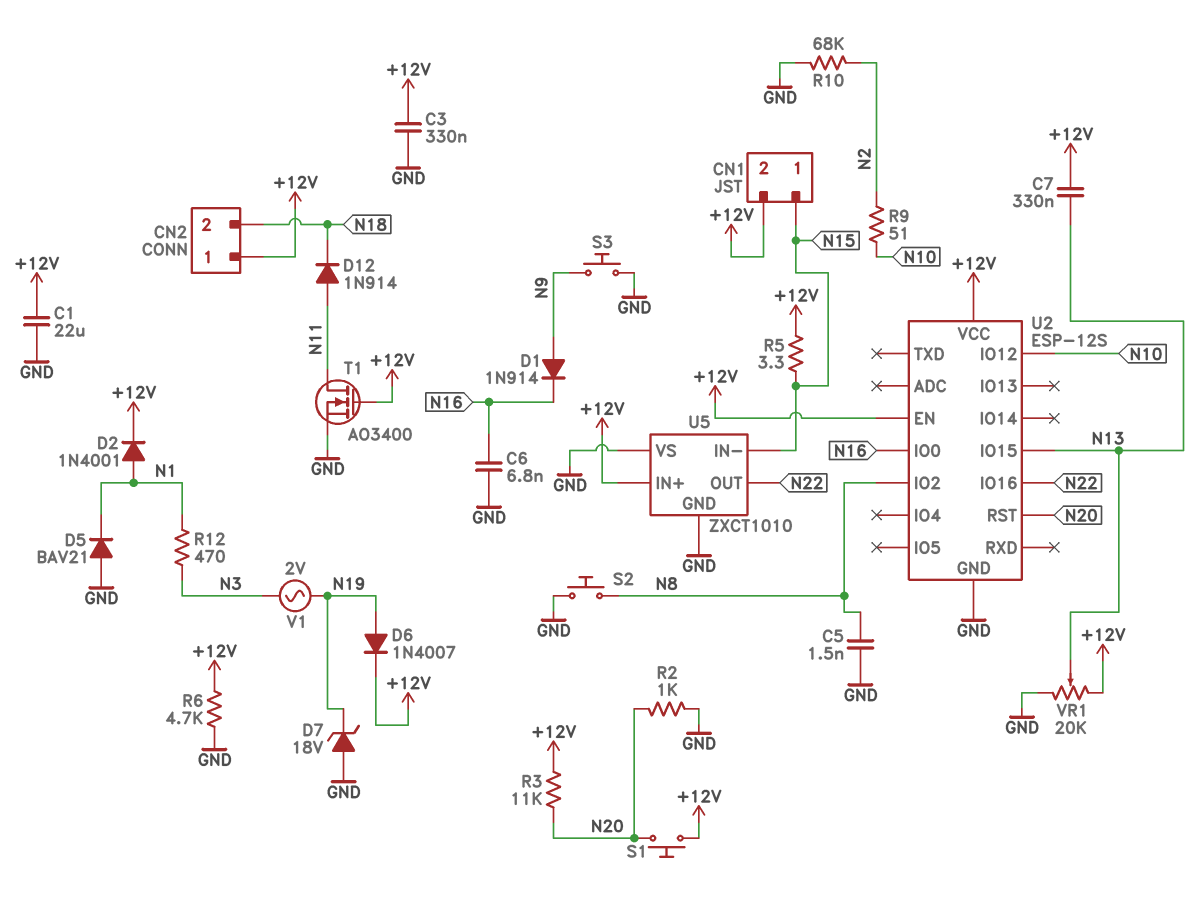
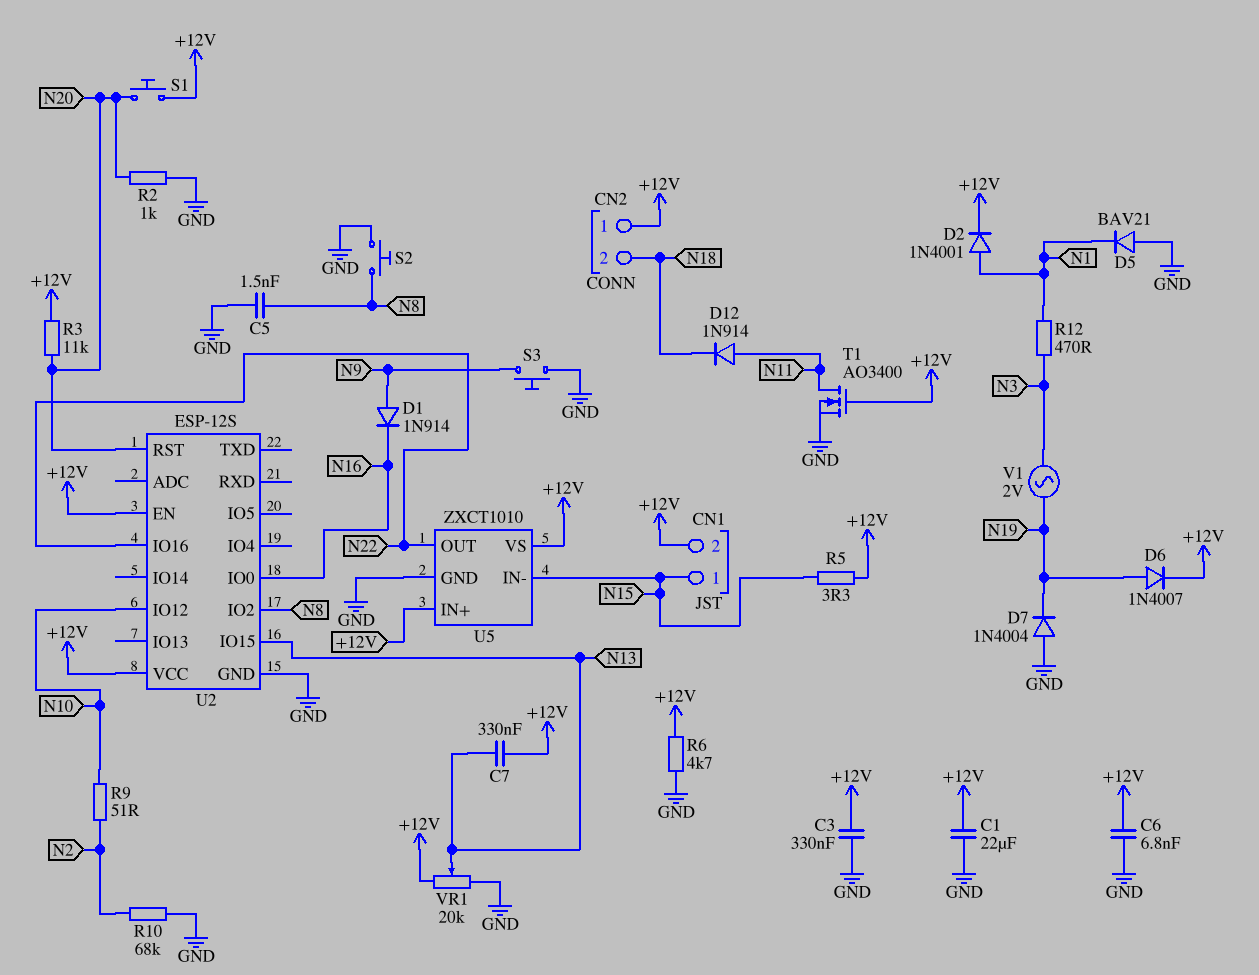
C6: 6.8nF (GND, N16) -> 6.8nF (+12V, GND)
D7: zener 18V (A GND, K N19) -> diode 1N4004 (A GND, K N19)
U5 pin VS: GND -> +12V

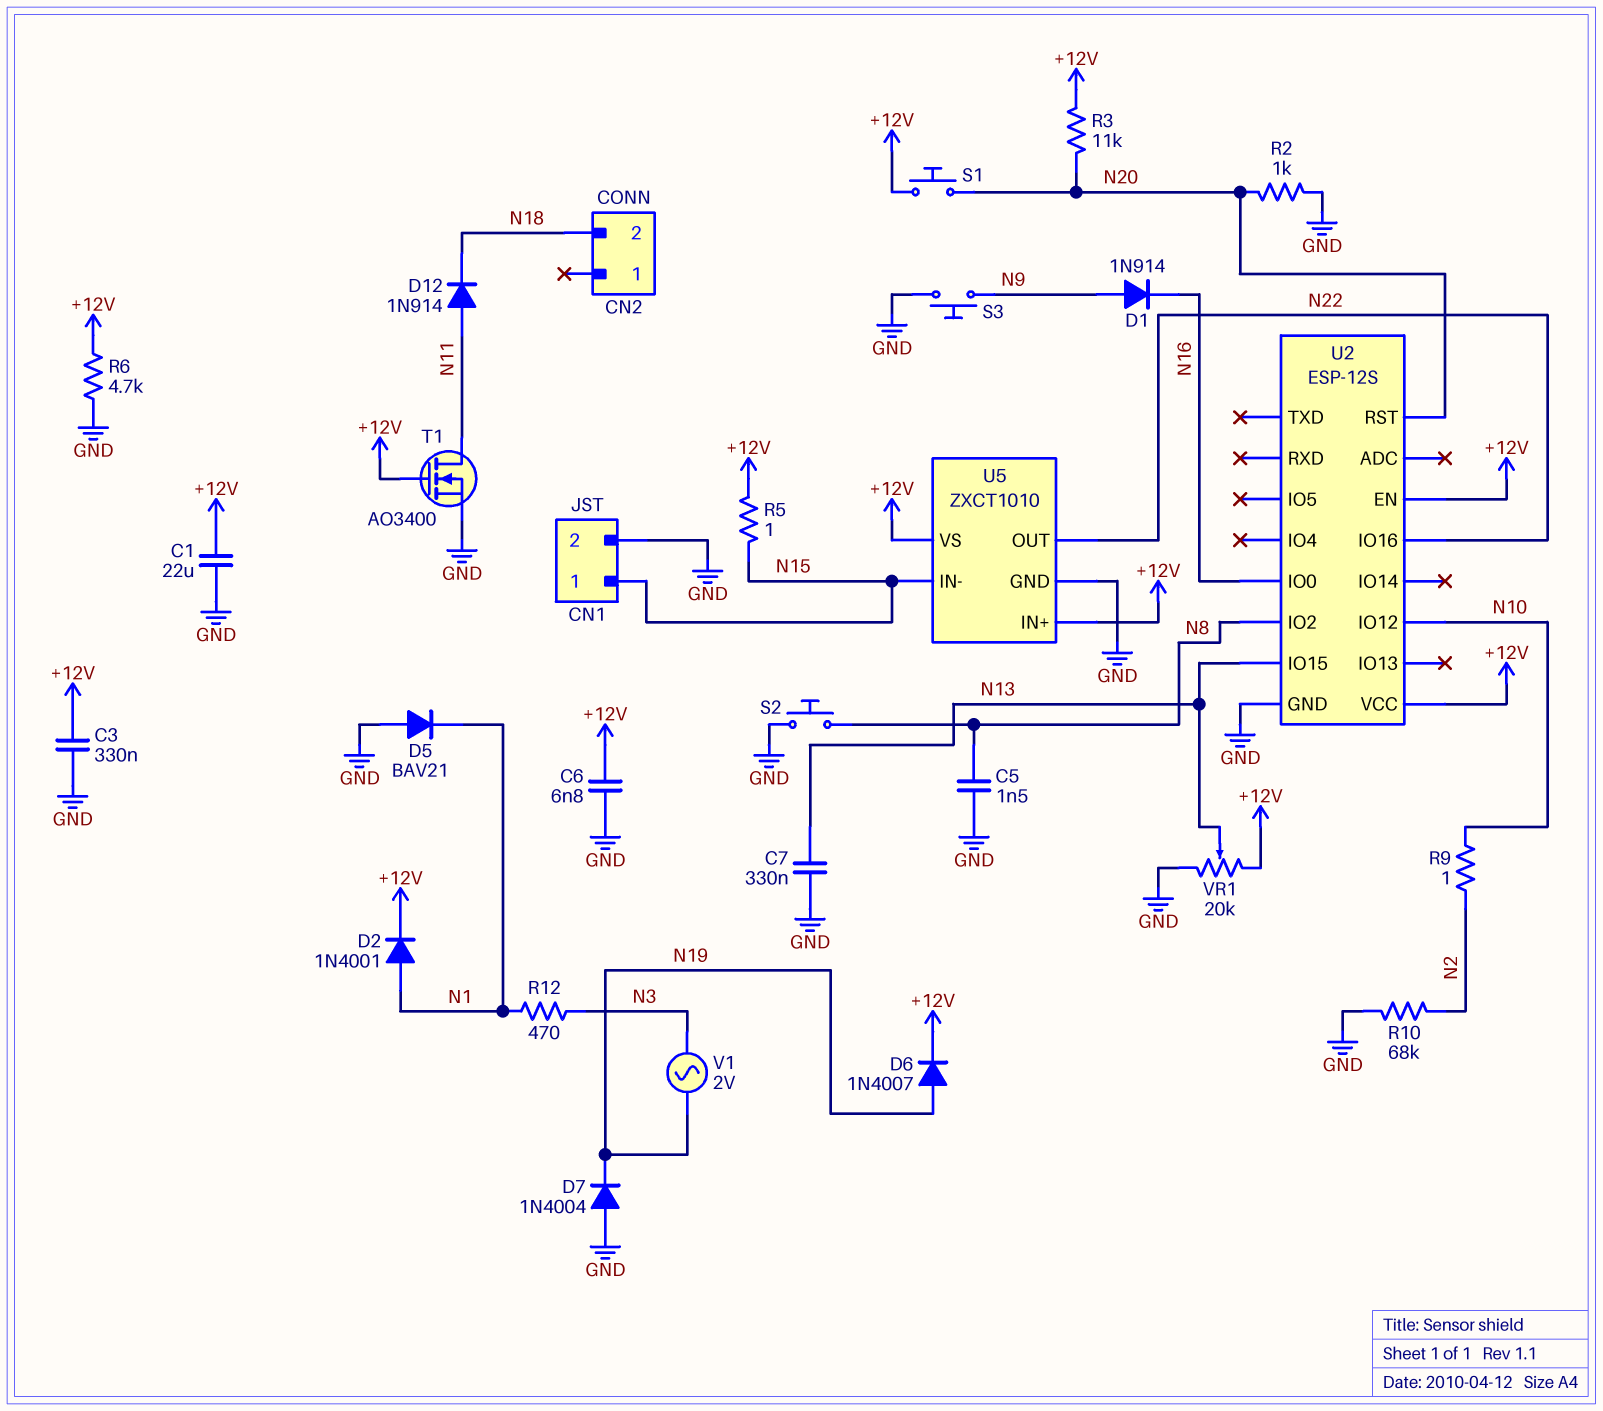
C7: 330nF (+12V, N13) -> 330nF (GND, N13)
CN1 pin 2: +12V -> GND
CN2 pin 1: +12V -> none
R5: 3.3 (+12V, N15) -> 1 (+12V, N15)
R9: 51 (N2, N10) -> 1 (N2, N10)

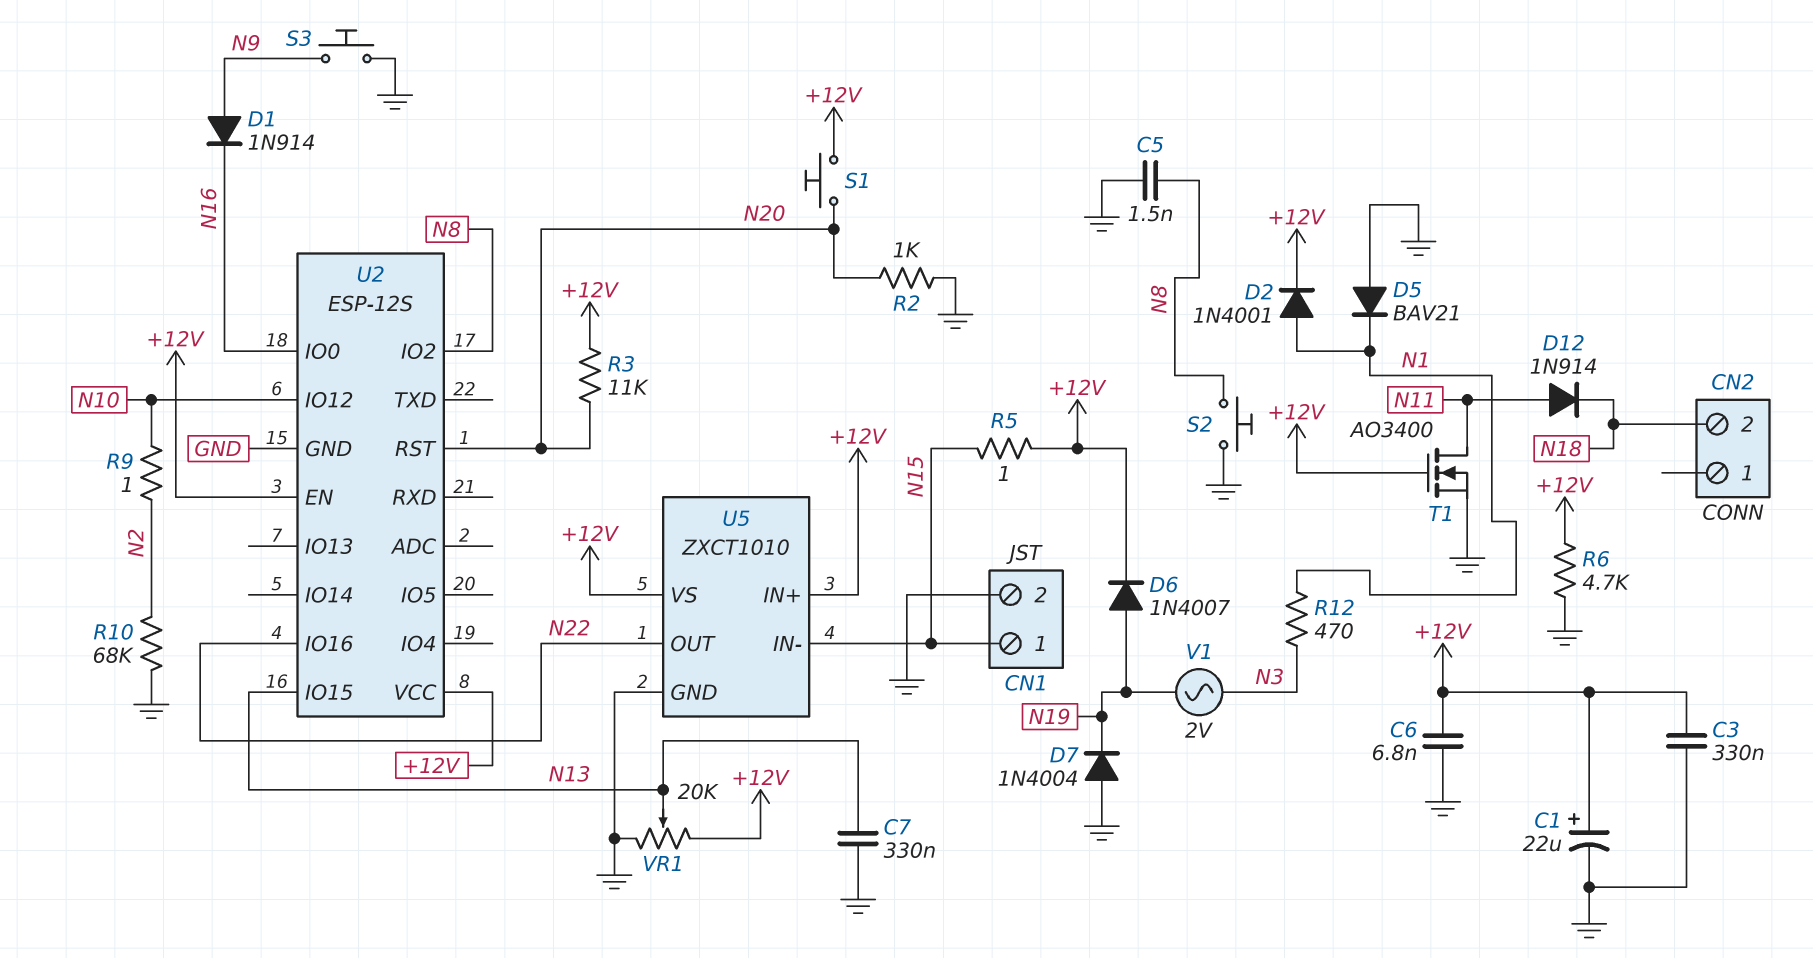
C1: 22uF (+12V, GND) -> 22uF (plus +12V, minus GND)

